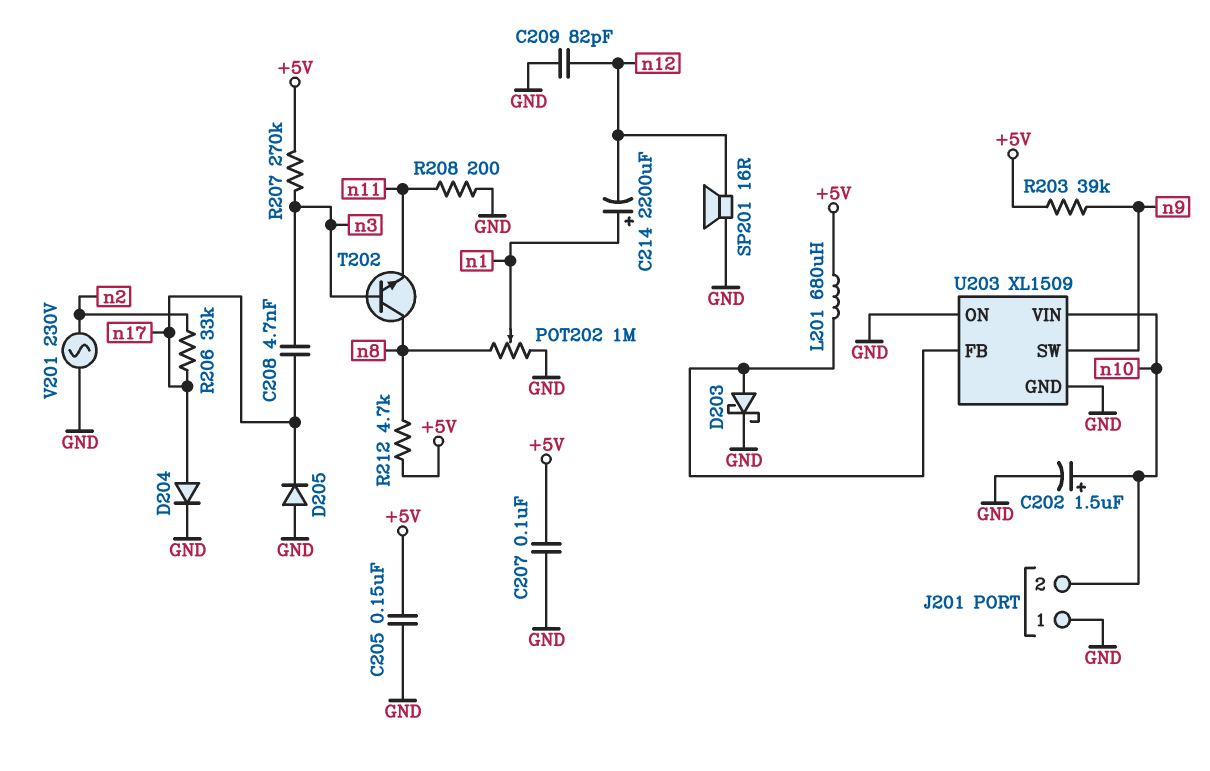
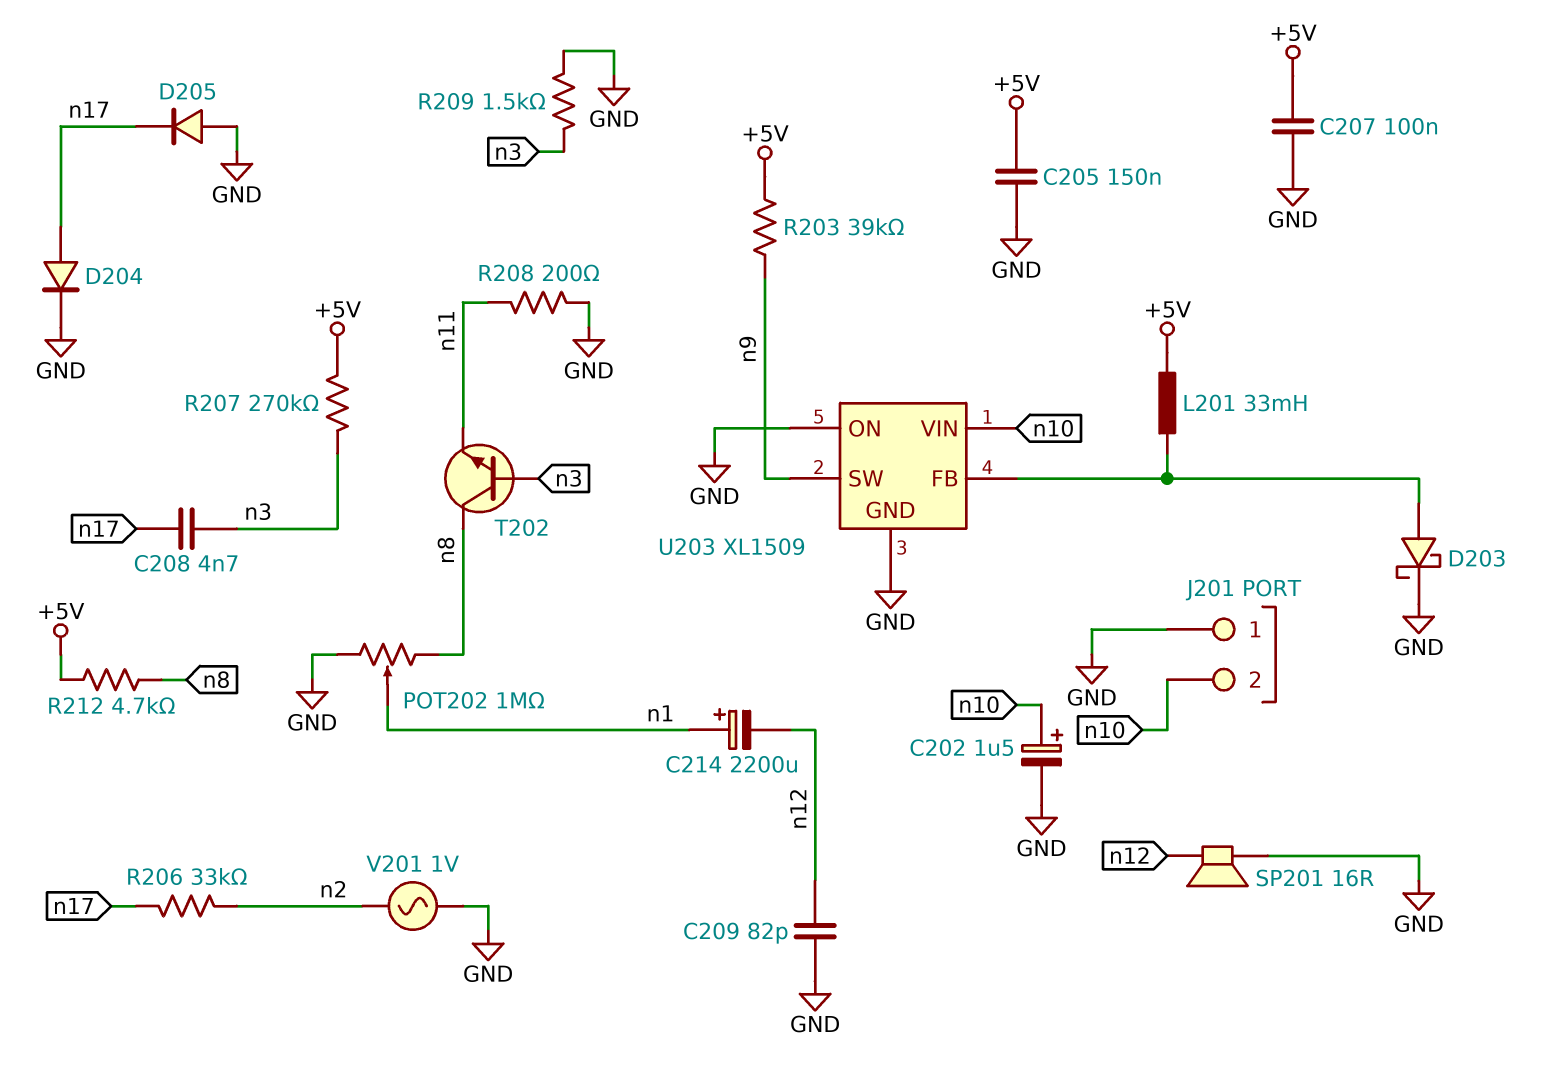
L201: 680uH (+5V, U203/FB) -> 33mH (+5V, U203/FB)
R209: none -> 1.5k (GND, n3)
V201: AC 230V (GND, n2) -> AC 1V (GND, n2)

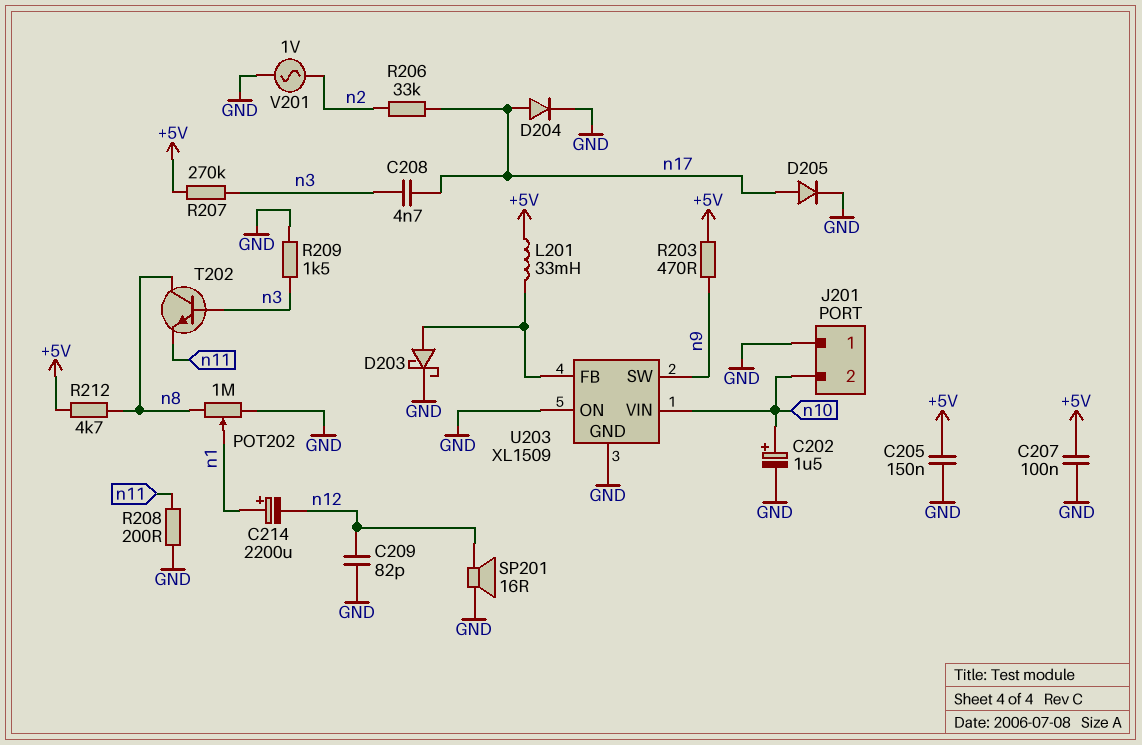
D205: diode (A GND, K n17) -> diode (A n17, K GND)
R203: 39k (+5V, n9) -> 470 (+5V, n9)

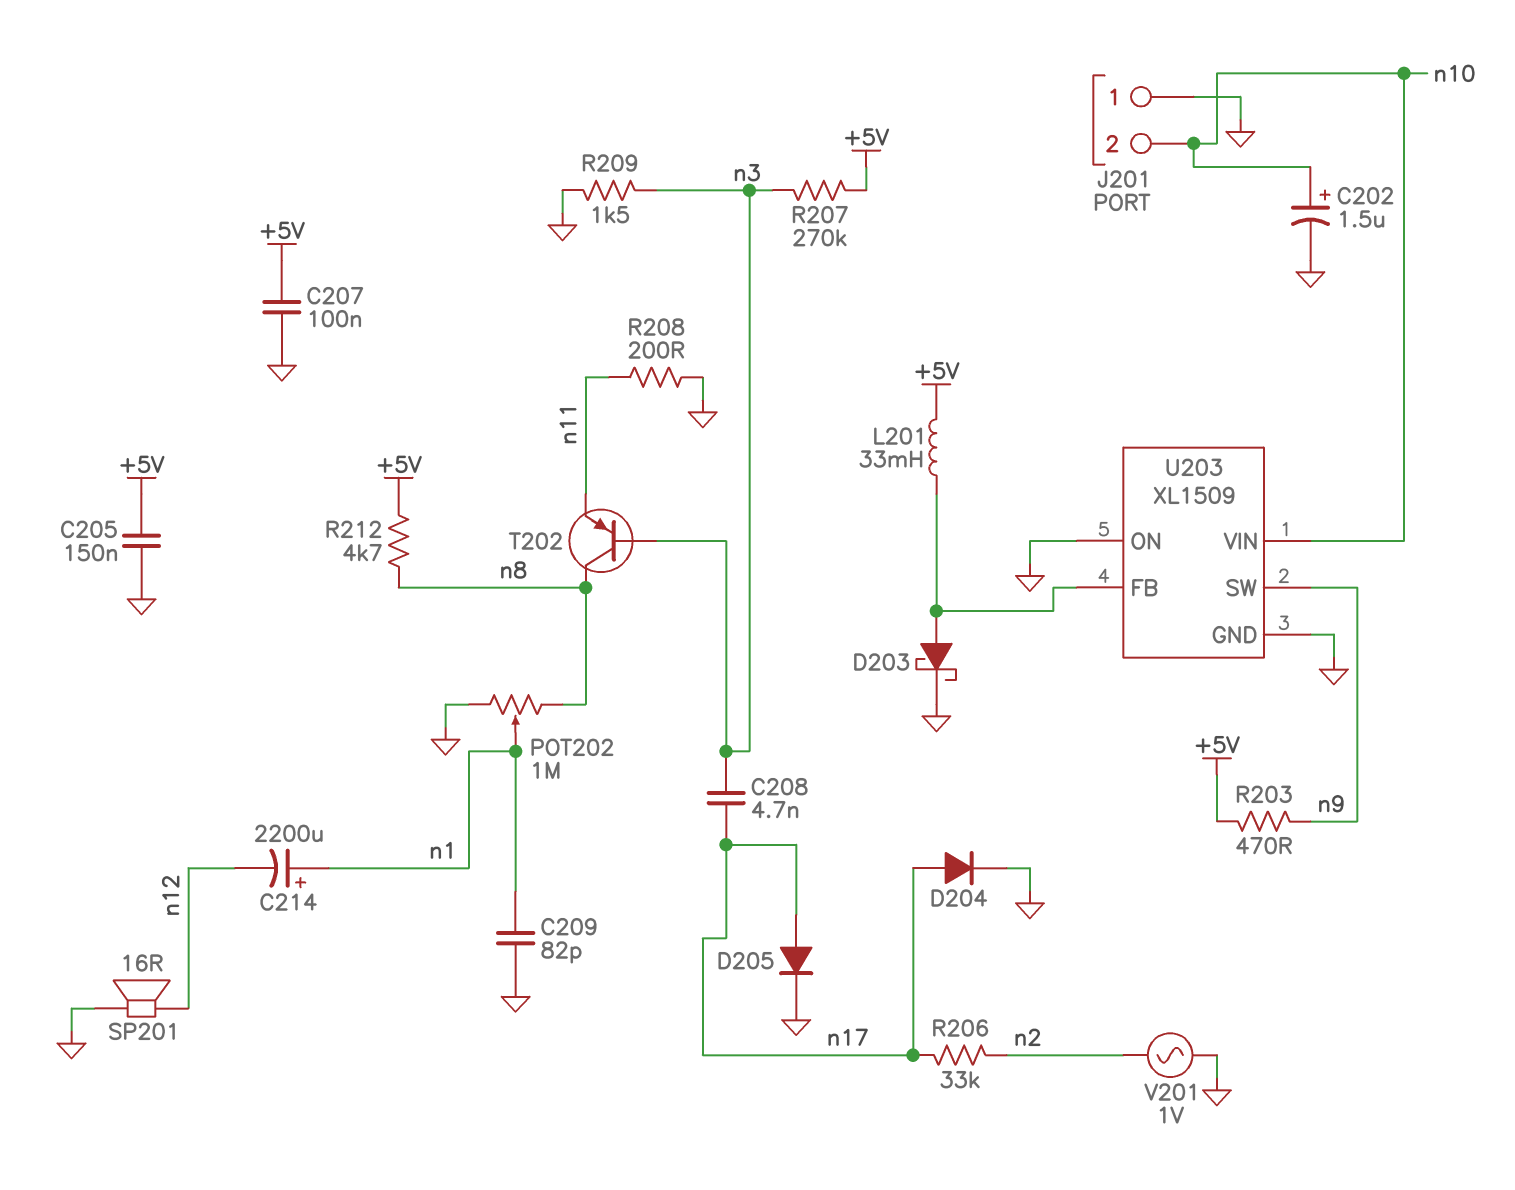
C209: 82pF (GND, n12) -> 82pF (GND, n1)
T202: NPN (B n3, C n8, E n11) -> PNP (B n3, C n8, E n11)

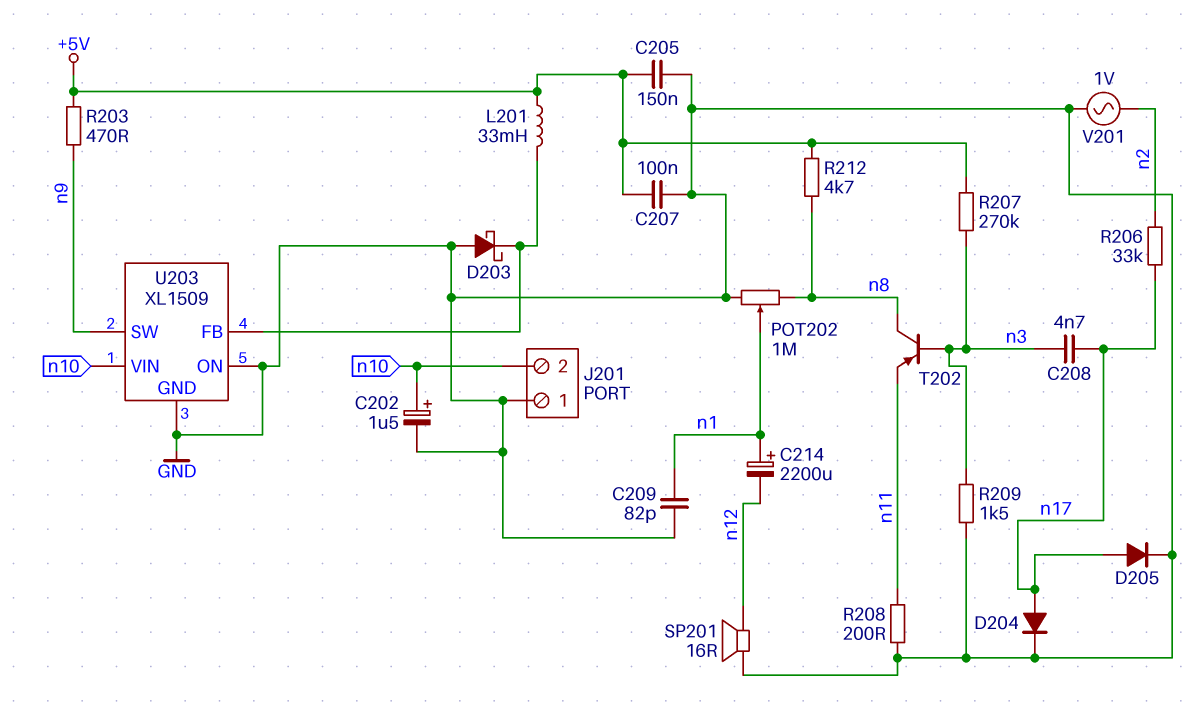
D203: schottky (A U203/FB, K GND) -> schottky (A GND, K U203/FB)

